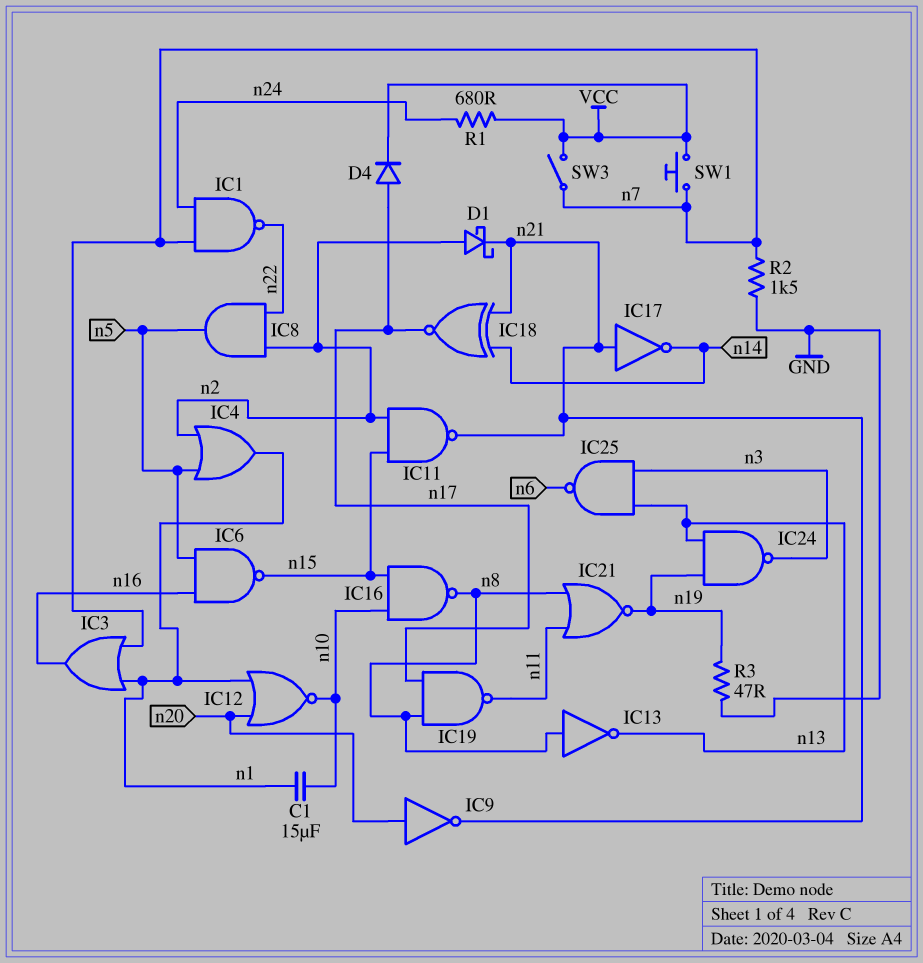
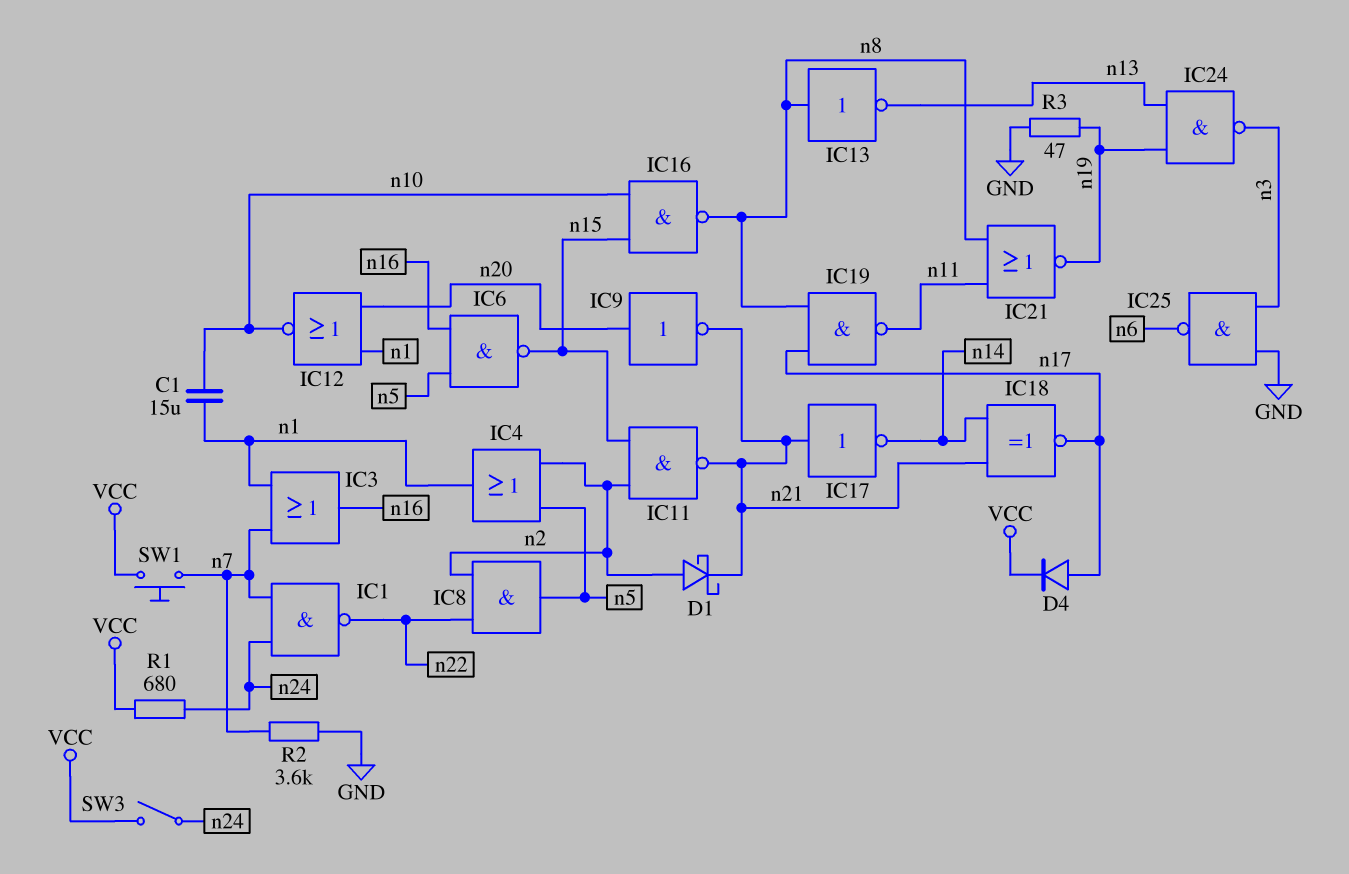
IC25: NAND (in n3, in n13, out n6) -> NAND (in GND, in n3, out n6)
R2: 1.5k (GND, n7) -> 3.6k (GND, n7)
SW3: switch (VCC, n7) -> switch (VCC, n24)

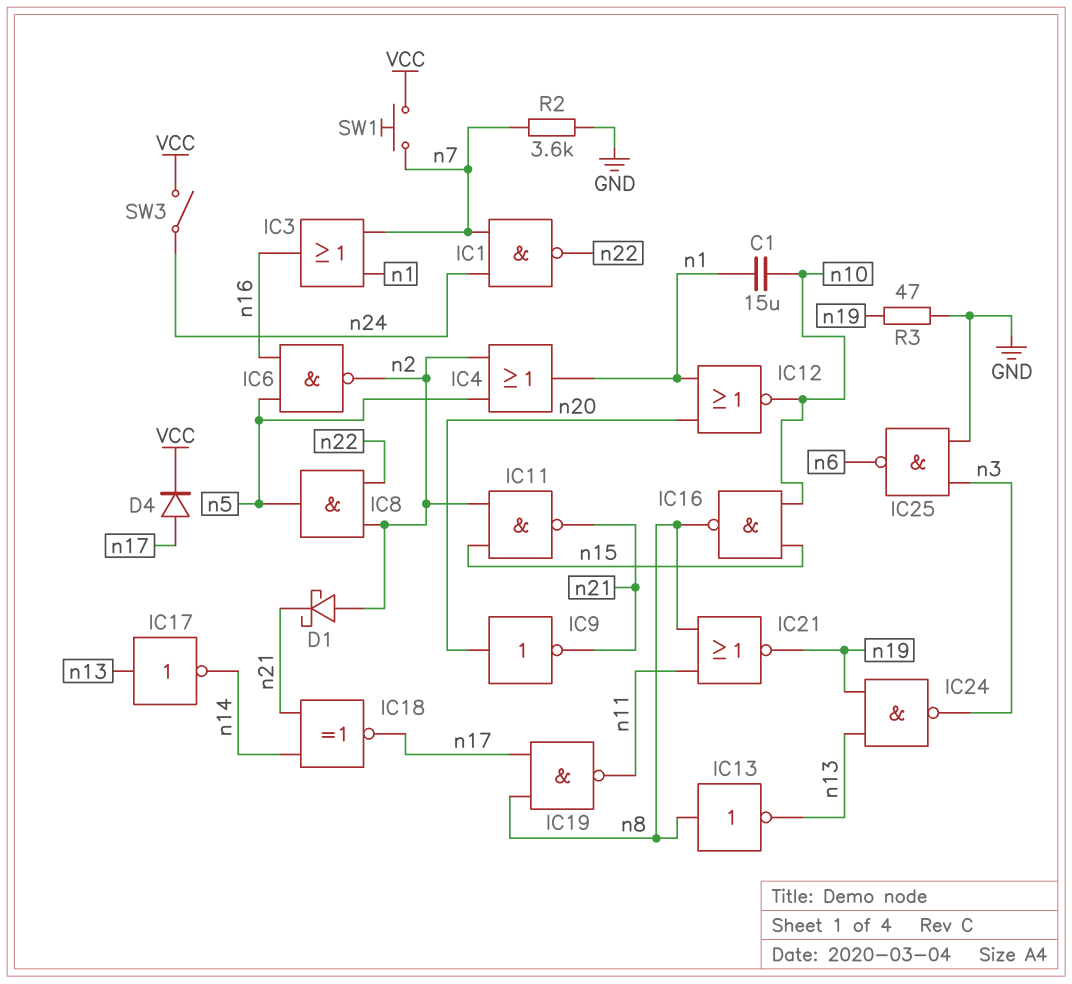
IC6: NAND (in n5, in n16, out n15) -> NAND (in n5, in n16, out n2)
IC17: NOT (in n21, out n14) -> NOT (in n13, out n14)
R1: 680 (VCC, n24) -> none

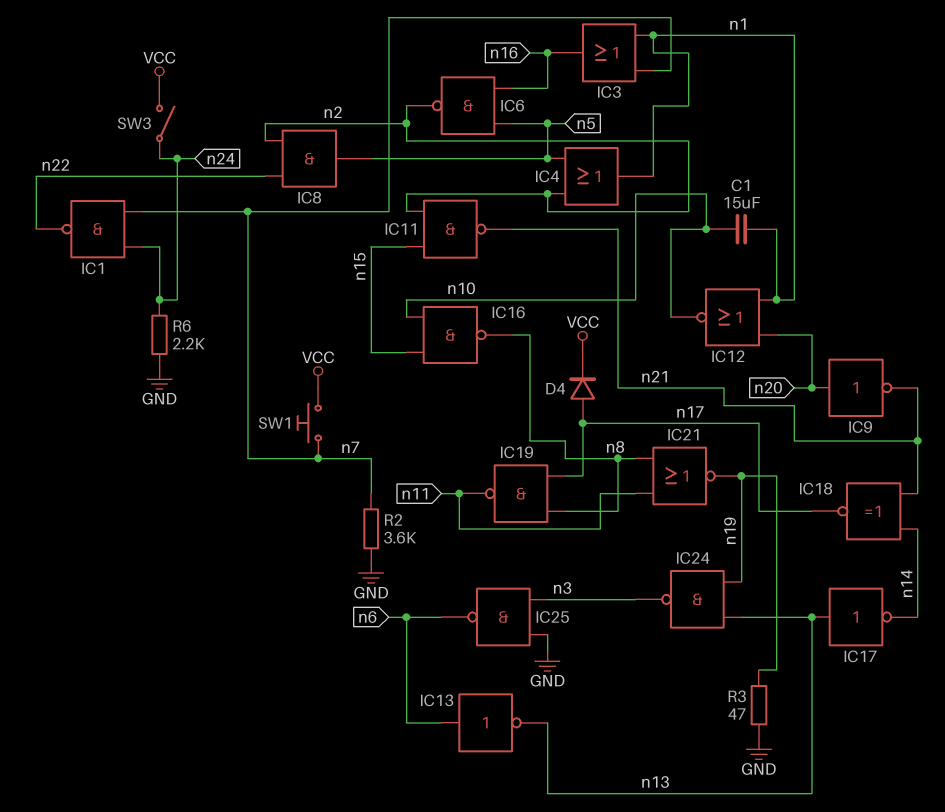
D1: schottky (A n2, K n21) -> none
IC13: NOT (in n8, out n13) -> NOT (in n6, out n13)
R6: none -> 2.2k (GND, n24)

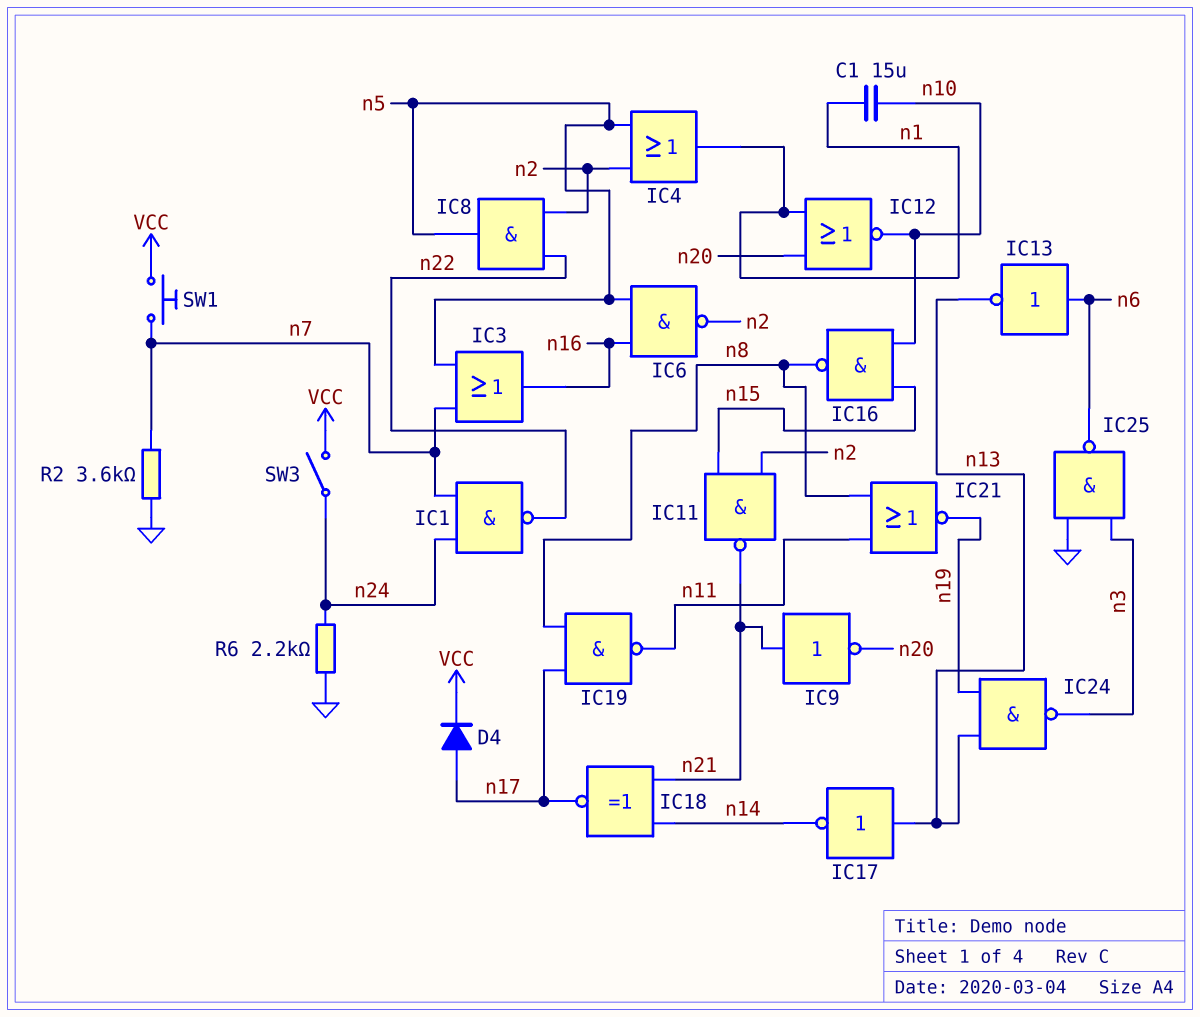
IC3: OR (in n1, in n7, out n16) -> OR (in n5, in n7, out n16)
IC9: NOT (in n20, out n21) -> NOT (in n21, out n20)
R3: 47 (GND, n19) -> none

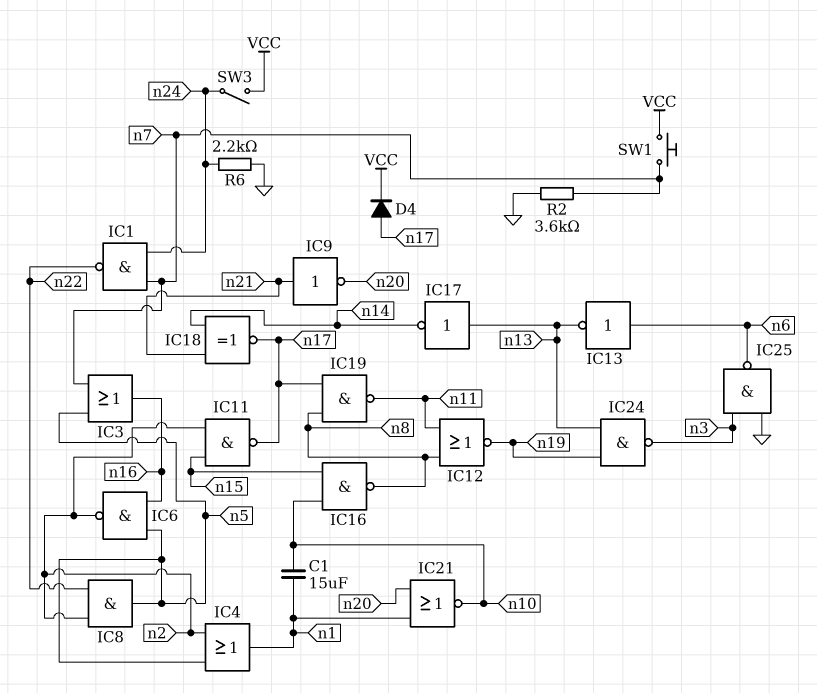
IC11: NAND (in n2, in n15, out n21) -> NAND (in n2, in n15, out n17)
IC12: NOR (in n1, in n20, out n10) -> NOR (in n8, in n11, out n19)
IC21: NOR (in n8, in n11, out n19) -> NOR (in n1, in n20, out n10)

